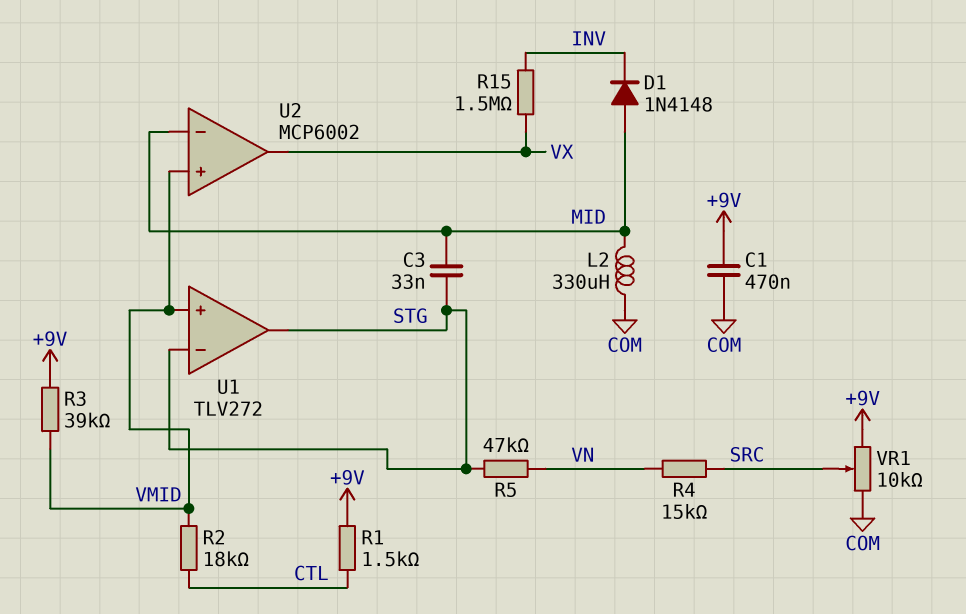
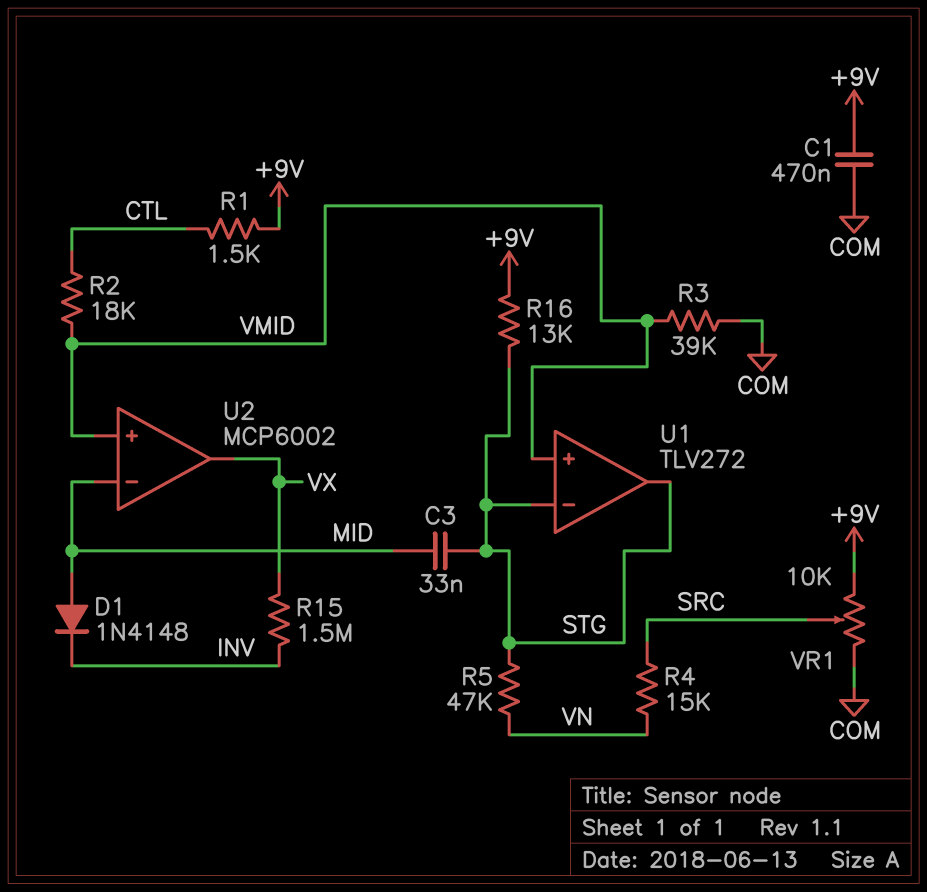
L2: 330uH (COM, MID) -> none
R3: 39k (+9V, VMID) -> 39k (COM, VMID)
R16: none -> 13k (+9V, STG)

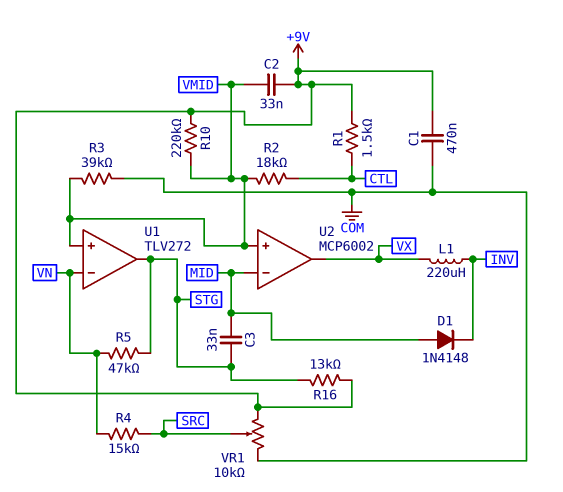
C2: none -> 33nF (+9V, VMID)
L1: none -> 220uH (INV, VX)
R10: none -> 220k (+9V, VMID)
R15: 1.5M (INV, VX) -> none
U1 pin in-: STG -> VN

